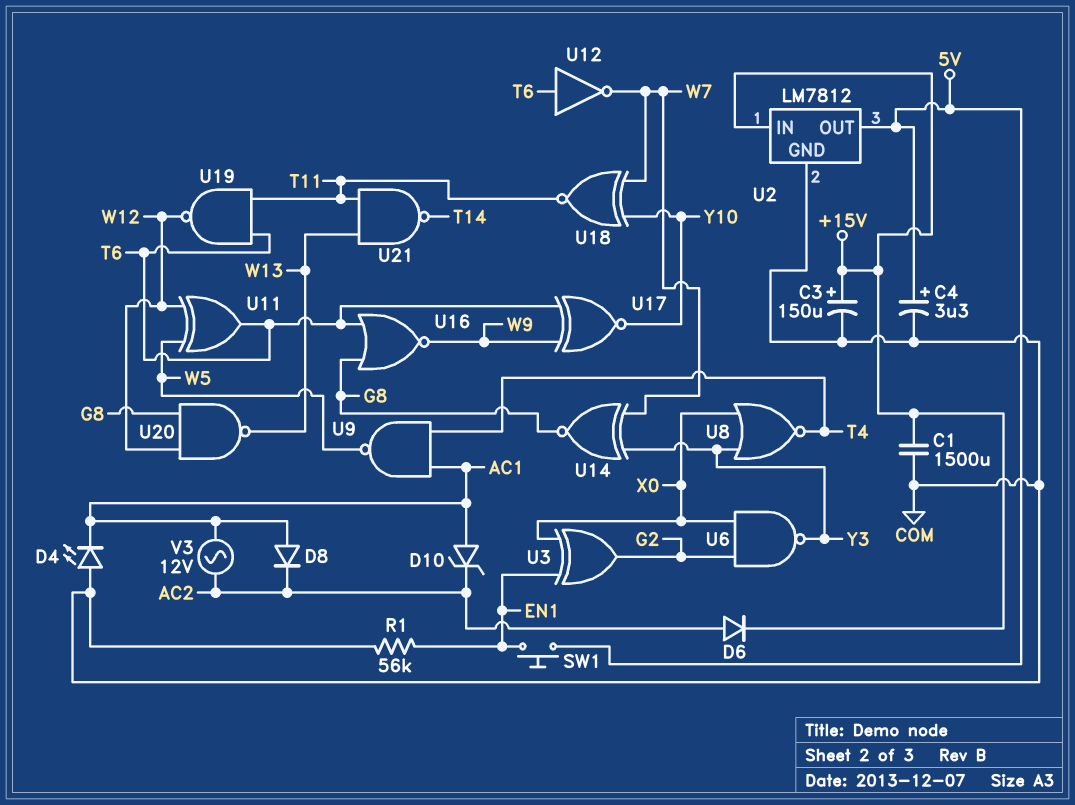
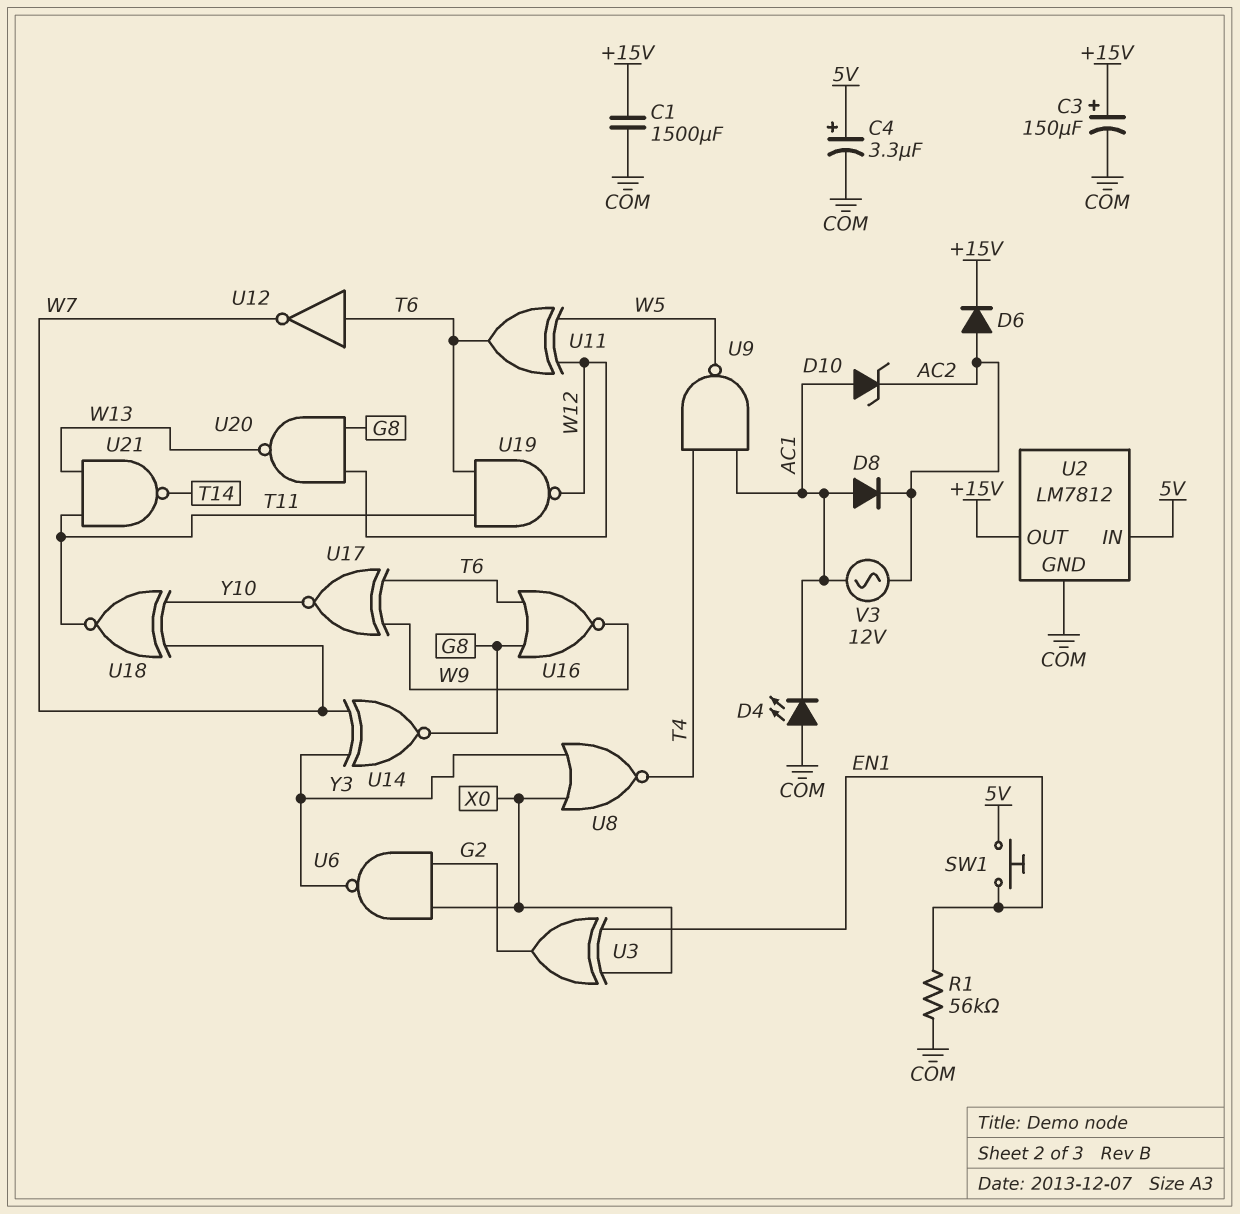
U2 pin IN: +15V -> 5V
U2 pin OUT: 5V -> +15V

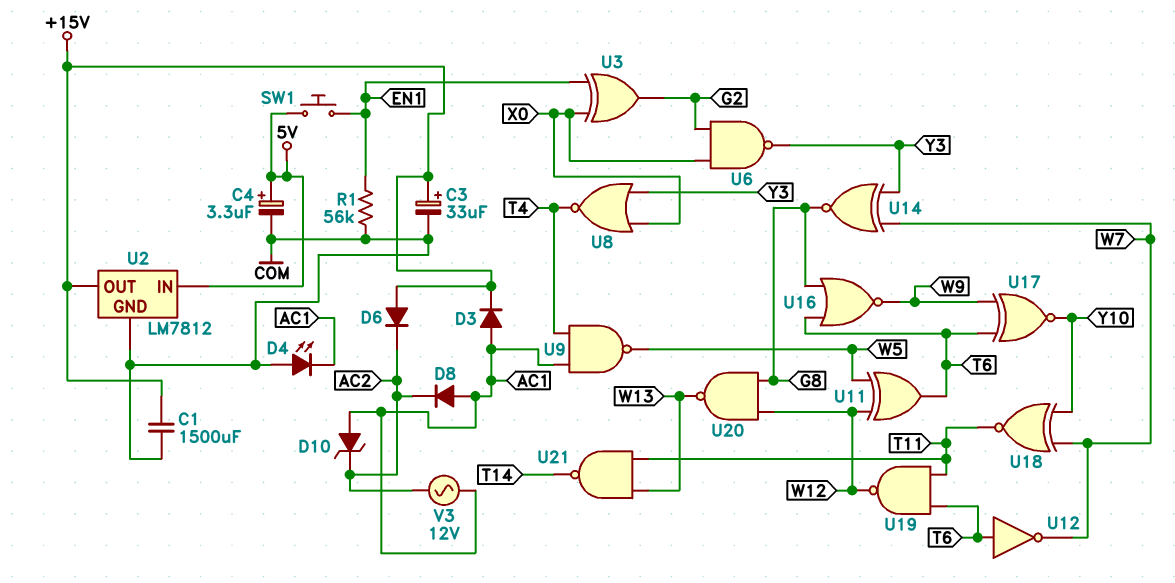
C3: 150uF (plus +15V, minus COM) -> 33uF (plus +15V, minus COM)
D3: none -> diode (A AC1, K +15V)
D6: diode (A AC2, K +15V) -> diode (A +15V, K AC2)

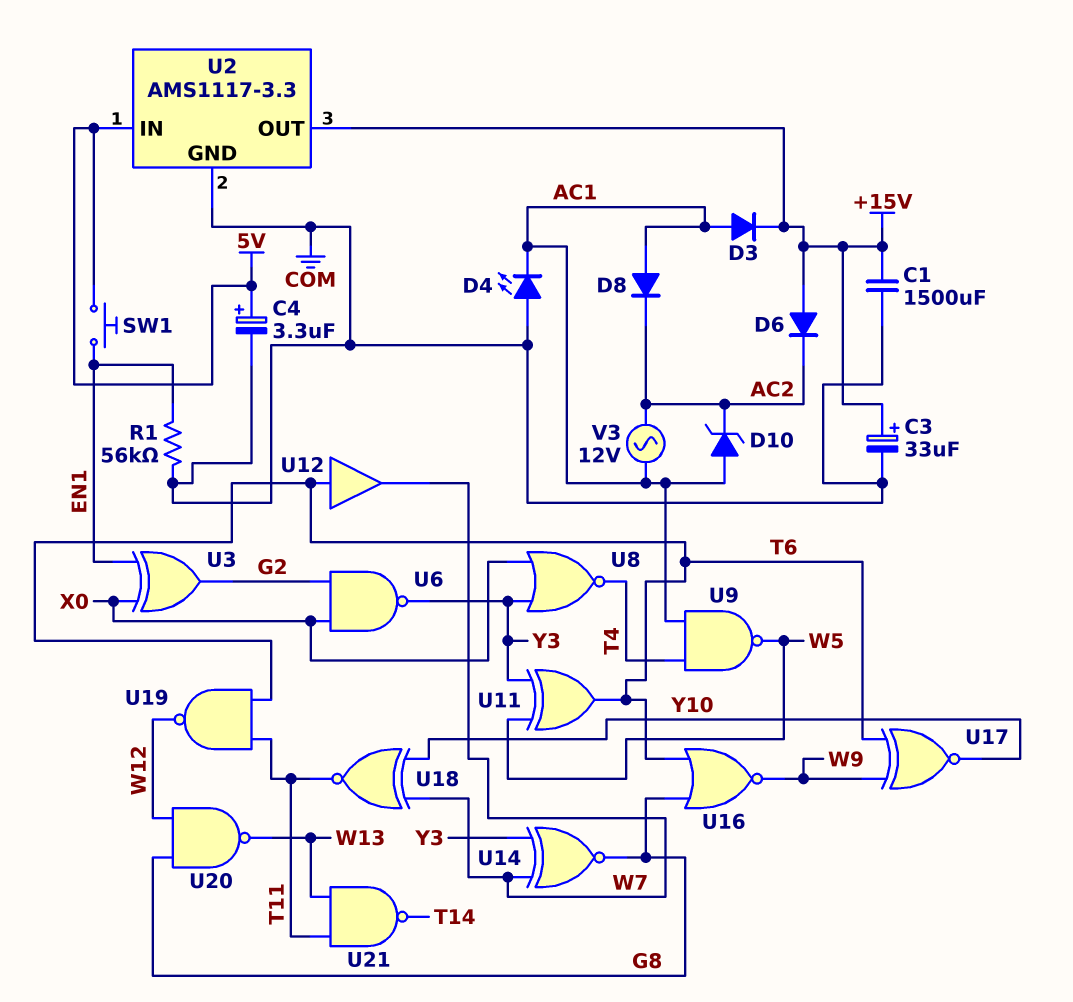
U2: LM7812 -> AMS1117-3.3
U11: XOR (in W5, in W12, out T6) -> XOR (in W5, in Y3, out T6)
U12: NOT (in T6, out W7) -> buffer (in T6, out W7)

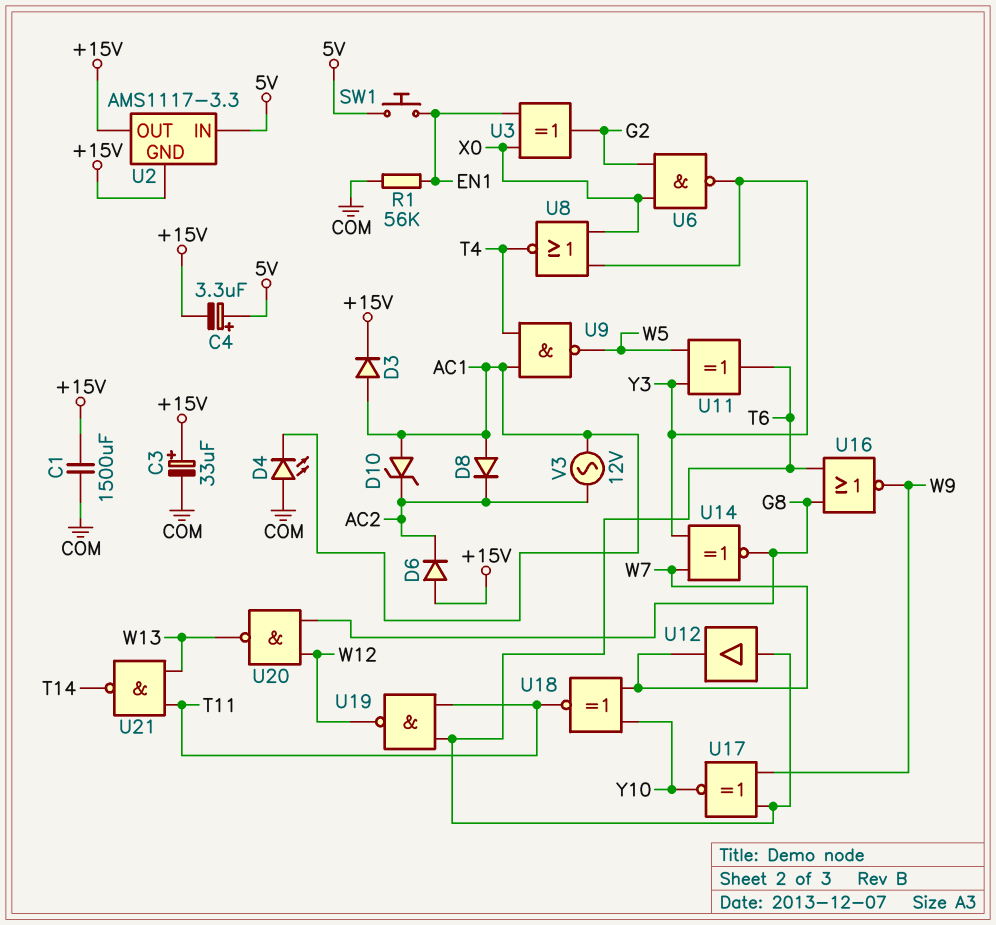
C4: 3.3uF (plus 5V, minus COM) -> 3.3uF (plus 5V, minus +15V)
U2 pin GND: COM -> +15V

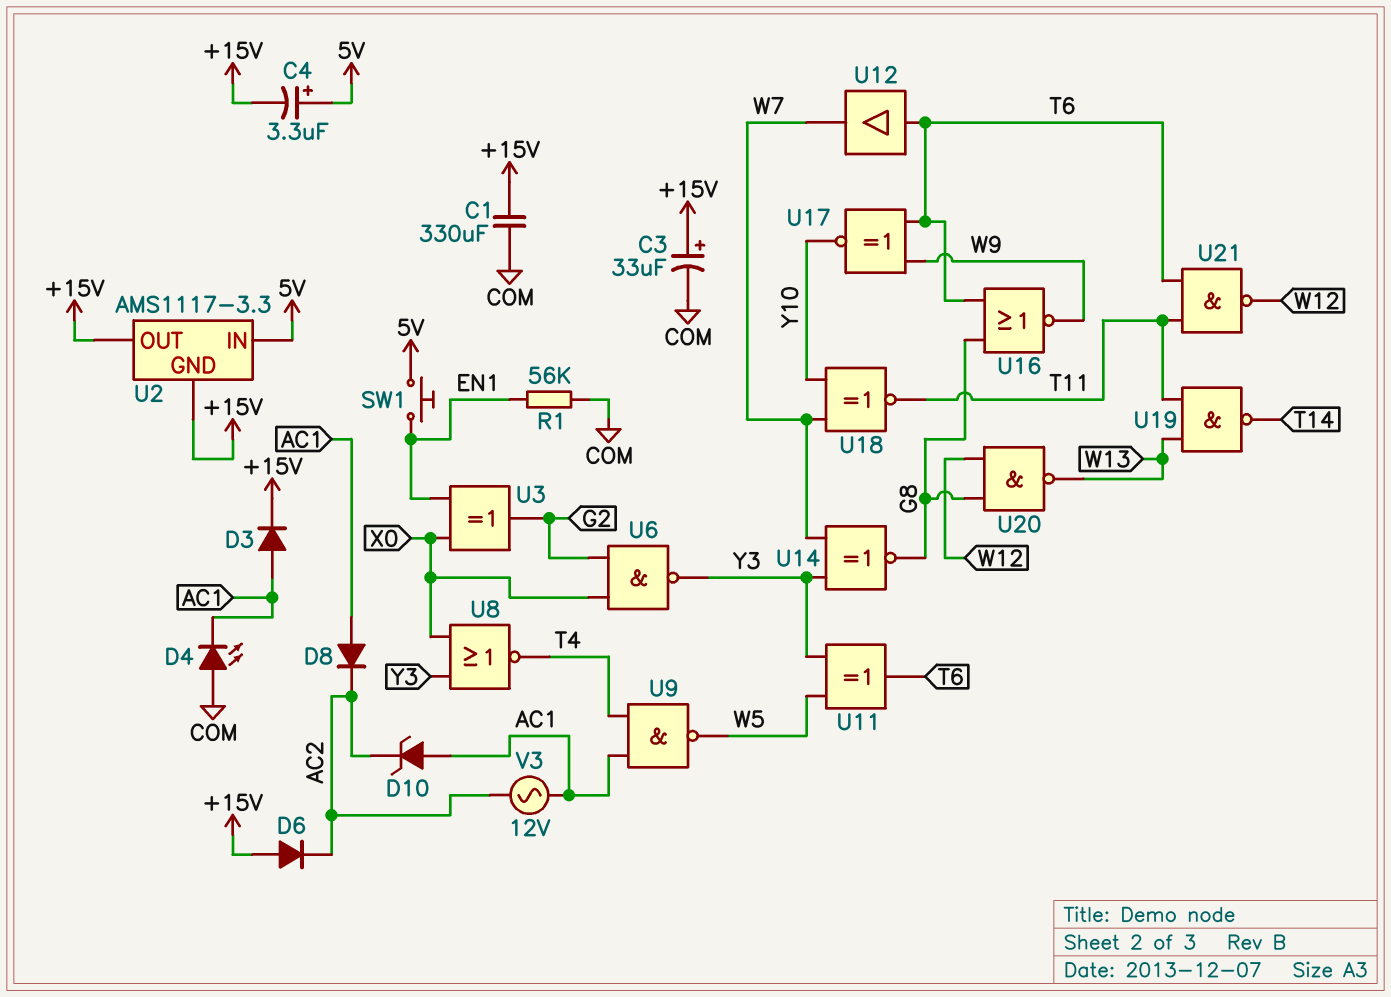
C1: 1500uF (+15V, COM) -> 330uF (+15V, COM)
U19: NAND (in T6, in T11, out W12) -> NAND (in T11, in W13, out T14)
U21: NAND (in T11, in W13, out T14) -> NAND (in T6, in T11, out W12)

